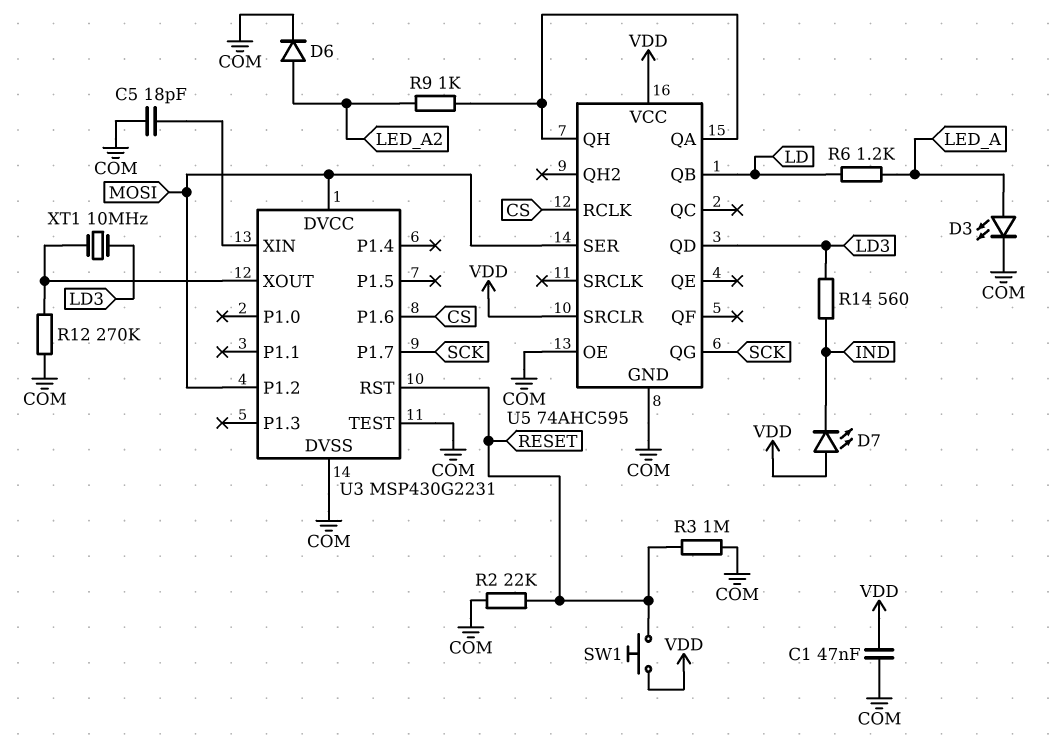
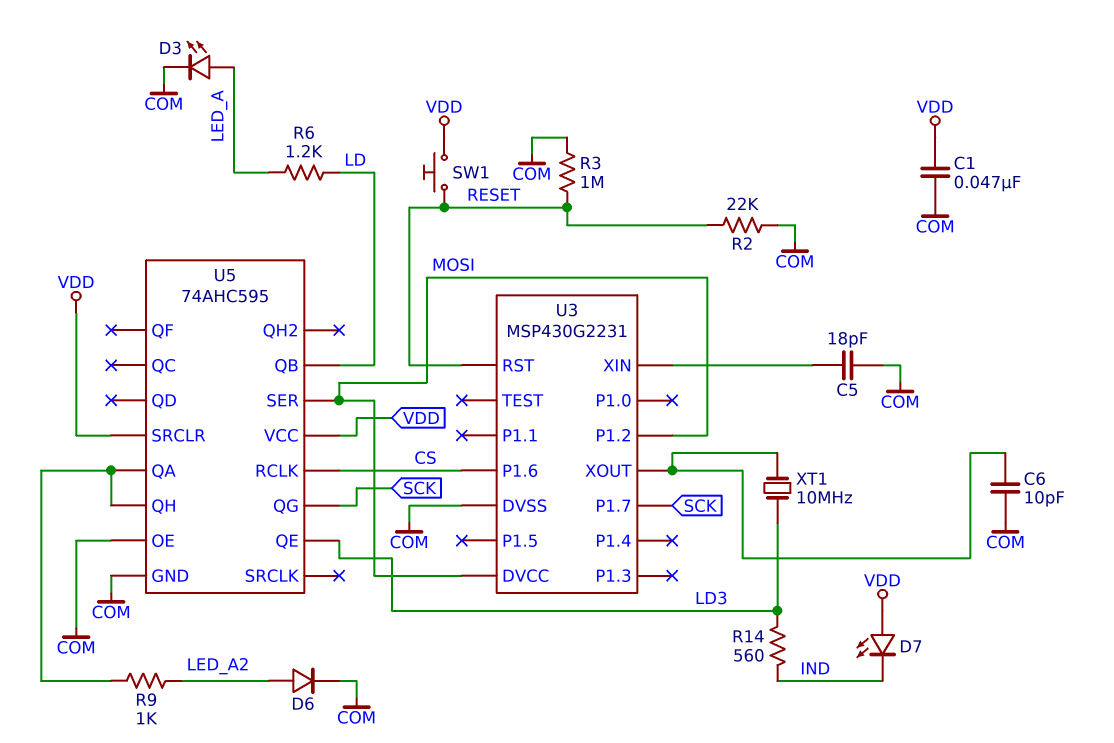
C6: none -> 10pF (COM, U3/XOUT)
R12: 270k (COM, U3/XOUT) -> none
U3 pin TEST: COM -> none
U5 pin QD: LD3 -> none
U5 pin QE: none -> LD3

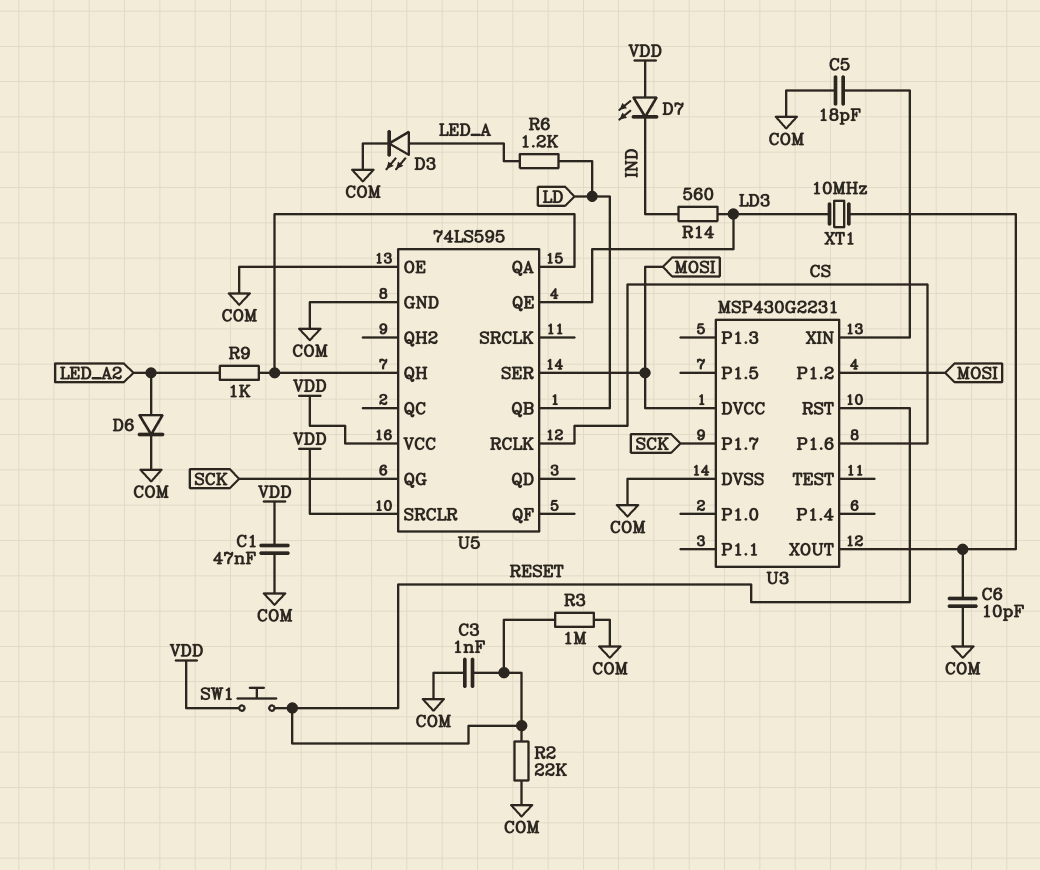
C3: none -> 1nF (COM, RESET)
U5: 74AHC595 -> 74LS595

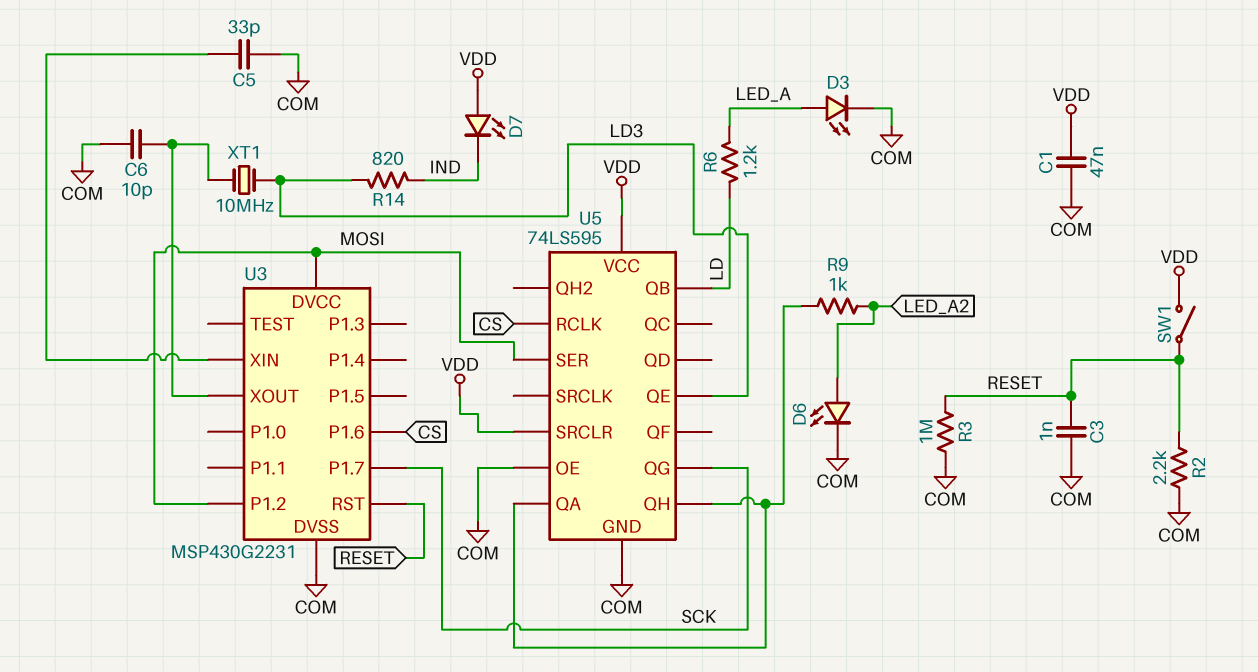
C5: 18pF (COM, U3/XIN) -> 33pF (COM, U3/XIN)
D6: diode (A LED_A2, K COM) -> LED (A LED_A2, K COM)
R2: 22k (COM, RESET) -> 2.2k (COM, RESET)
R14: 560 (IND, LD3) -> 820 (IND, LD3)
SW1: button (RESET, VDD) -> switch (RESET, VDD)

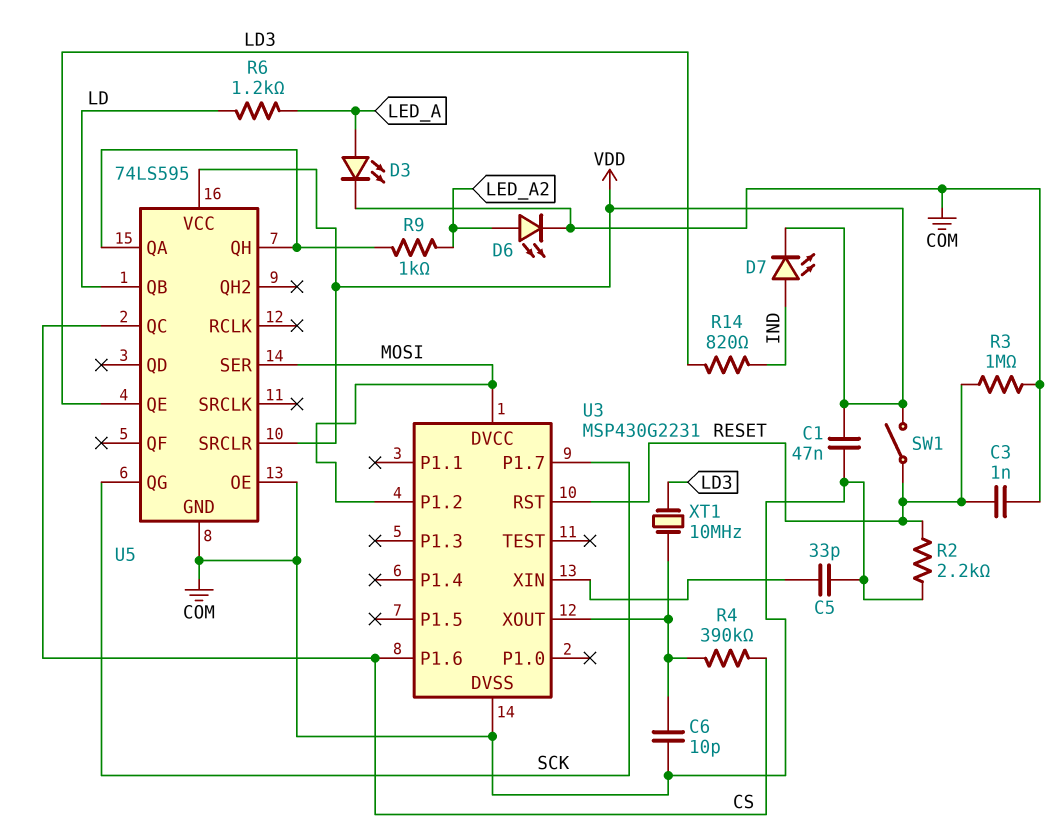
D7: LED (A VDD, K IND) -> LED (A IND, K VDD)
R4: none -> 390k (CS, U3/XOUT)
U5 pin QC: none -> CS
U5 pin RCLK: CS -> none

